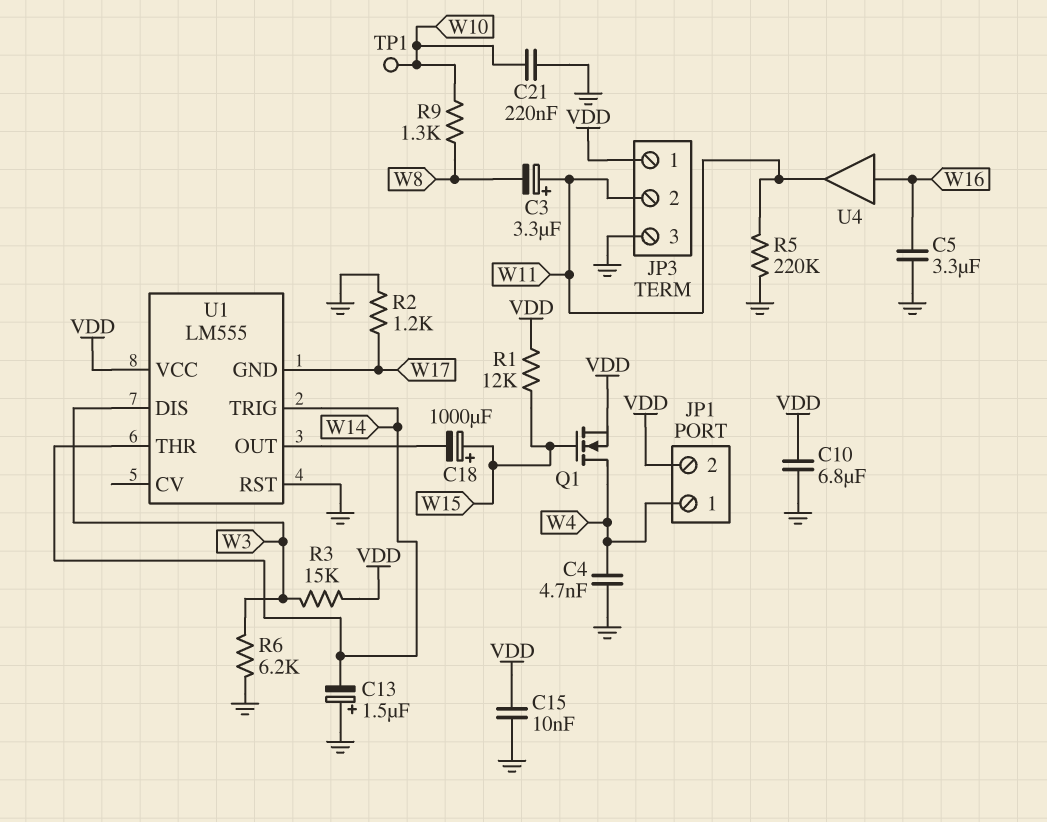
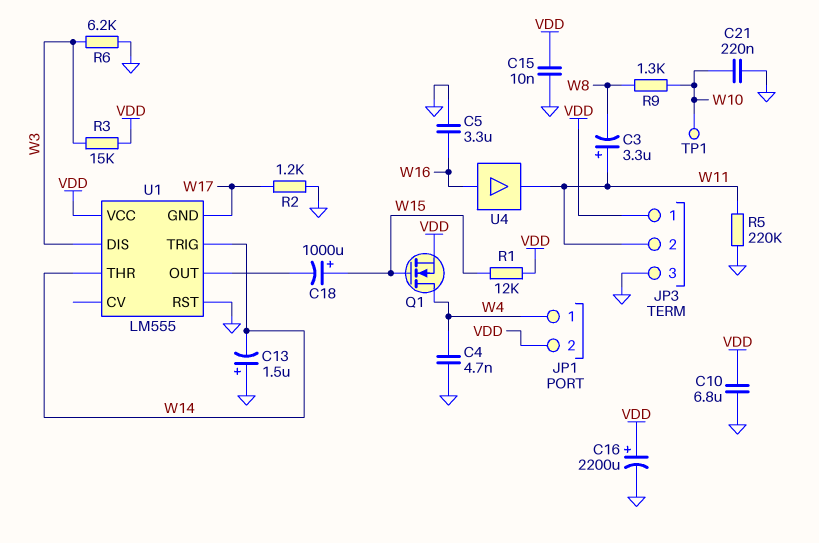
C16: none -> 2200uF (plus VDD, minus GND)

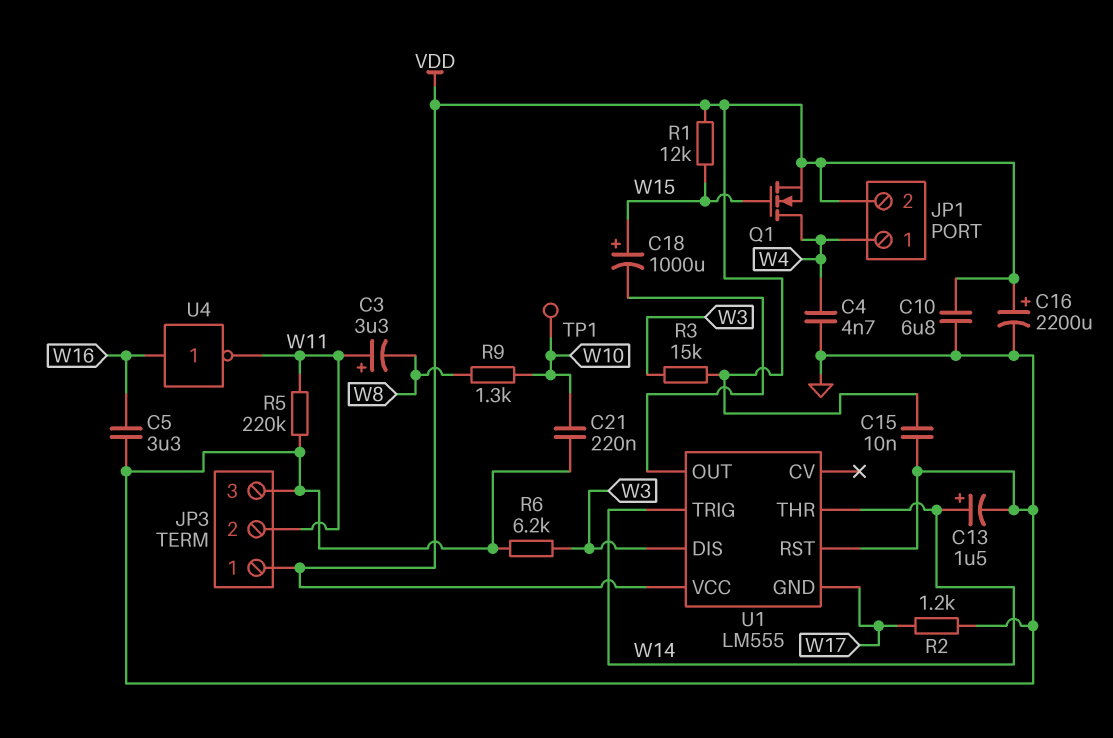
C13: 1.5uF (plus GND, minus W14) -> 1.5uF (plus W14, minus GND)
U4: buffer (in W16, out W11) -> NOT (in W16, out W11)

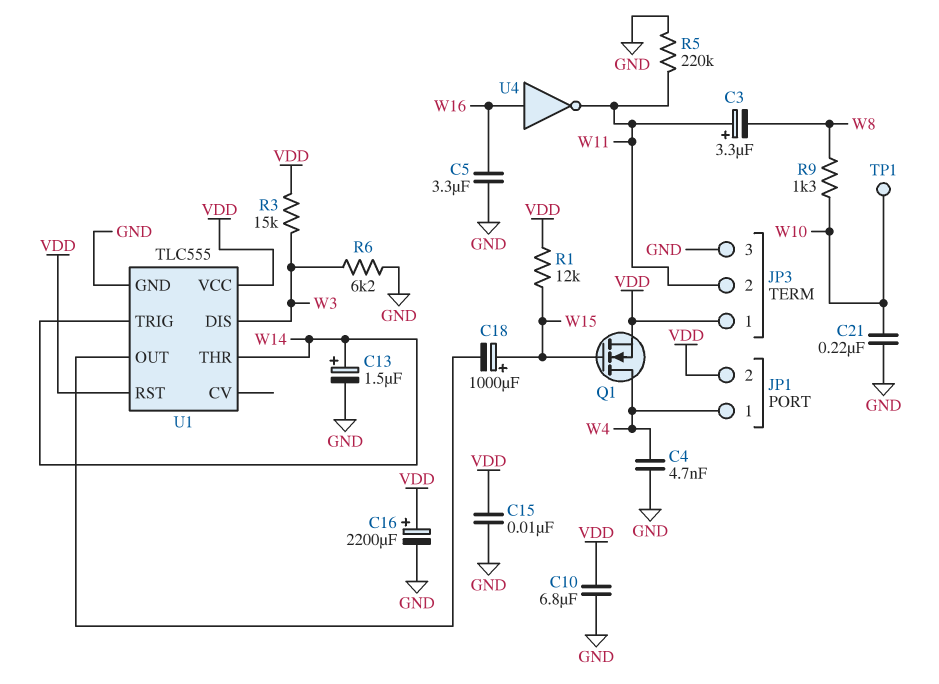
R2: 1.2k (GND, W17) -> none
U1: LM555 -> TLC555
U1 pin GND: W17 -> GND
U1 pin RST: GND -> VDD

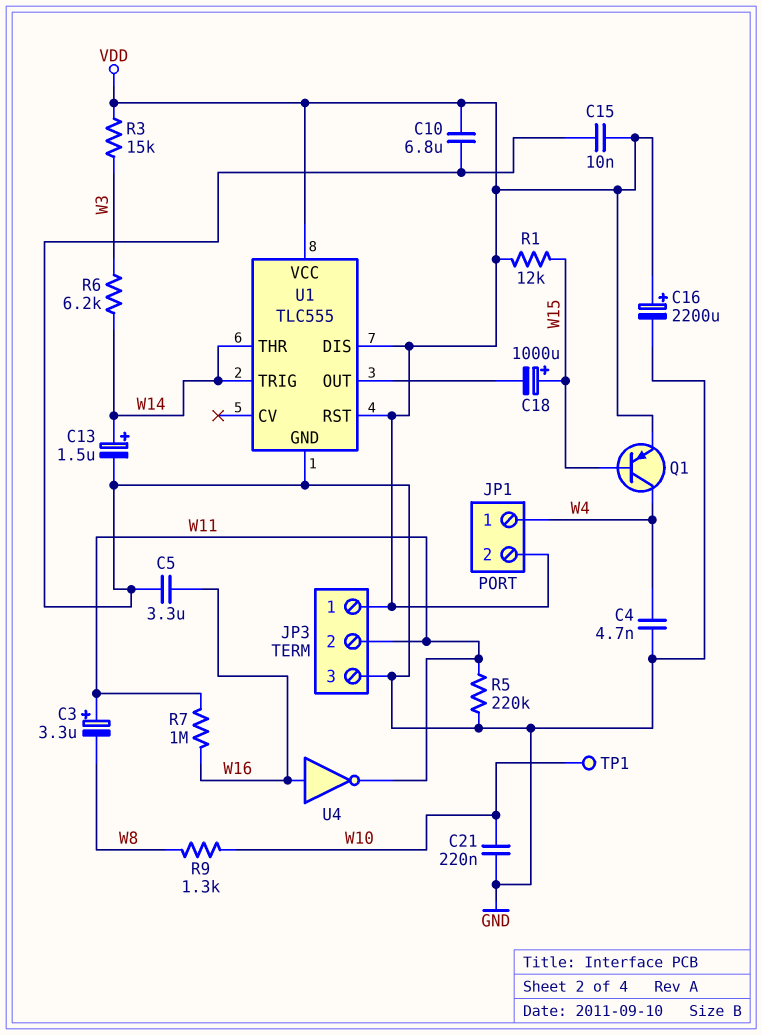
Q1: NMOS (G W15, D W4, S VDD) -> PNP (B W15, C W4, E VDD)
R6: 6.2k (GND, W3) -> 6.2k (W3, W14)
R7: none -> 1M (W11, W16)
U1 pin DIS: W3 -> VDD

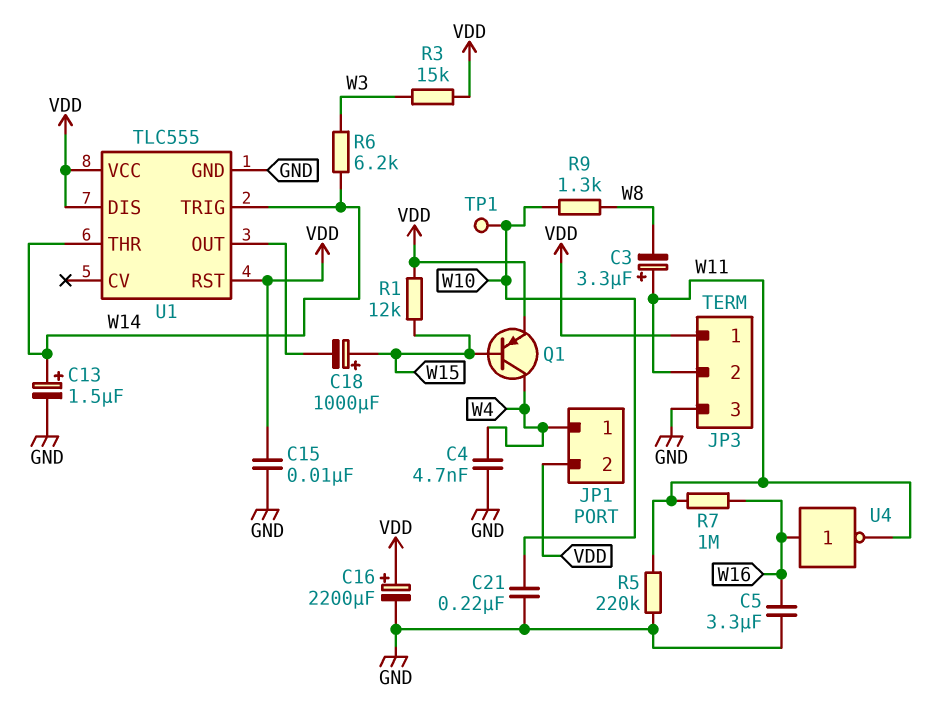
C10: 6.8uF (GND, VDD) -> none

